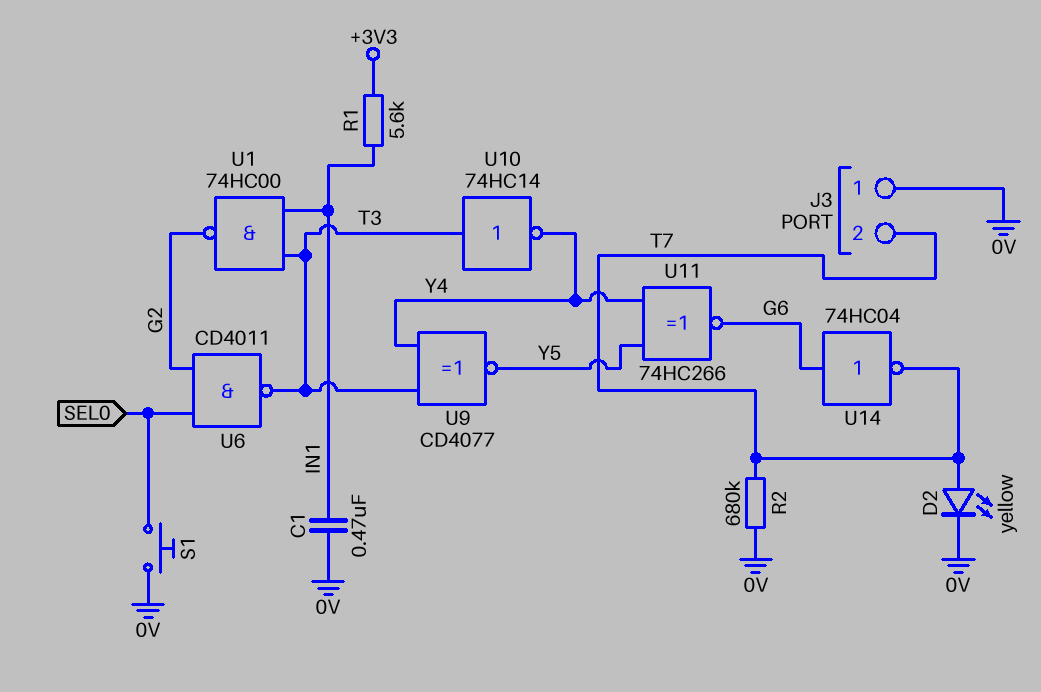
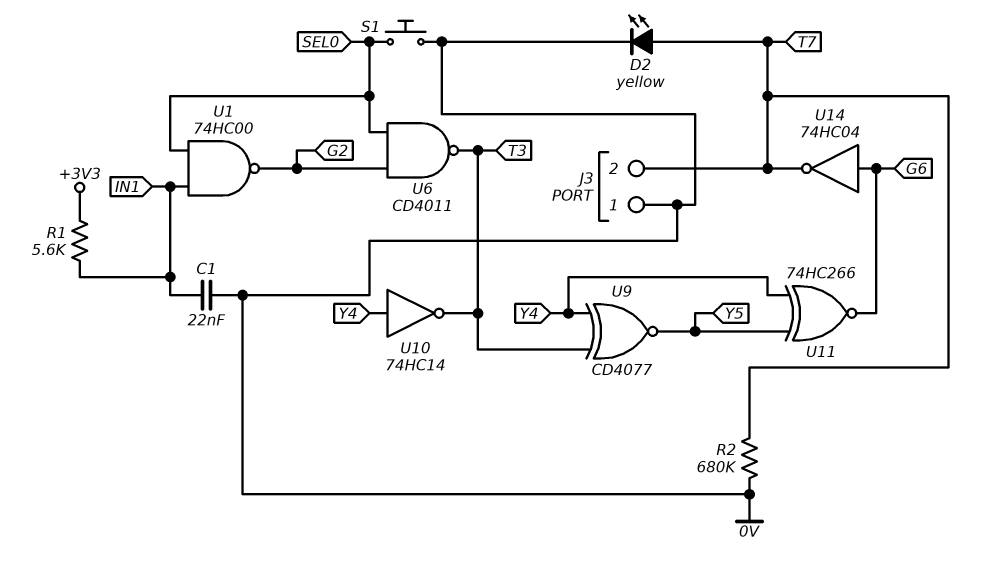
C1: 470nF (0V, IN1) -> 22nF (0V, IN1)
U1: NAND 74HC00 (in IN1, in T3, out G2) -> NAND 74HC00 (in IN1, in SEL0, out G2)
U10: NOT 74HC14 (in T3, out Y4) -> NOT 74HC14 (in Y4, out T3)

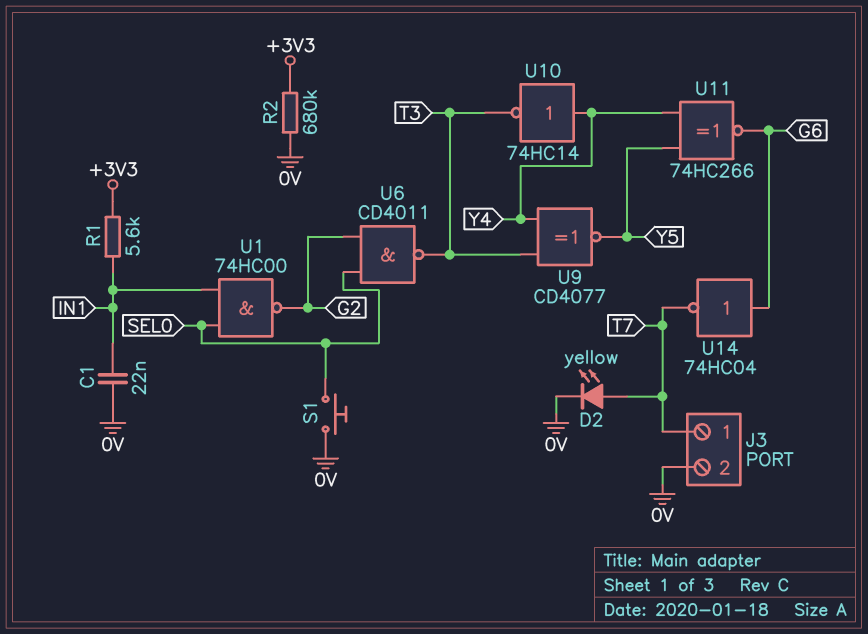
J3 pin 1: 0V -> T7
J3 pin 2: T7 -> 0V
R2: 680k (0V, T7) -> 680k (+3V3, 0V)

